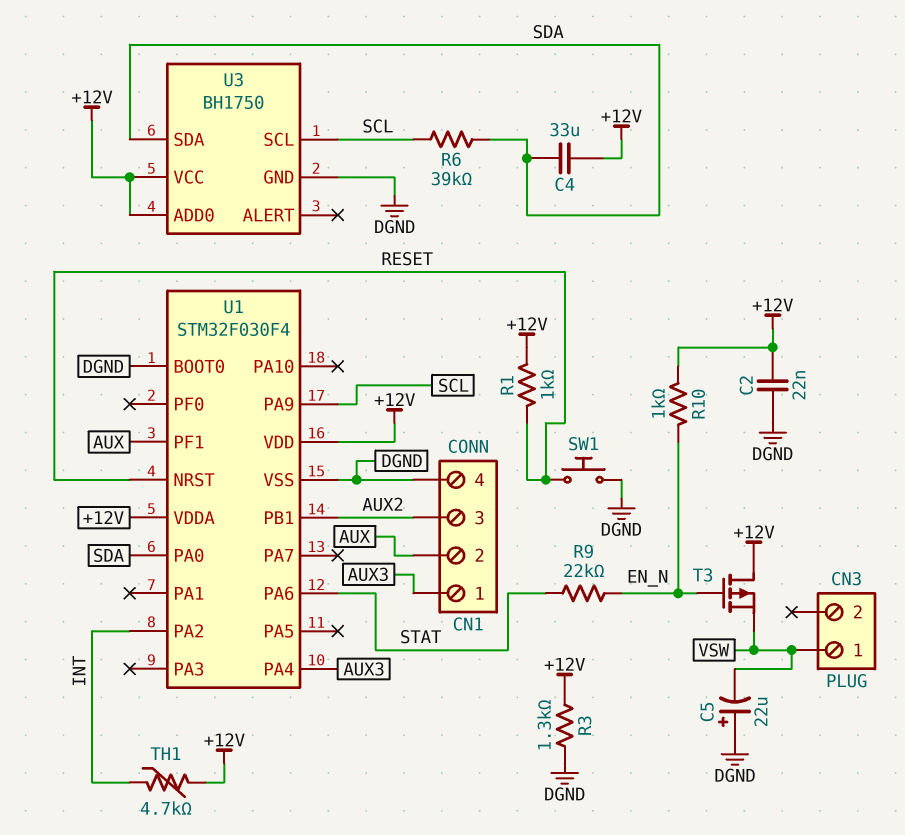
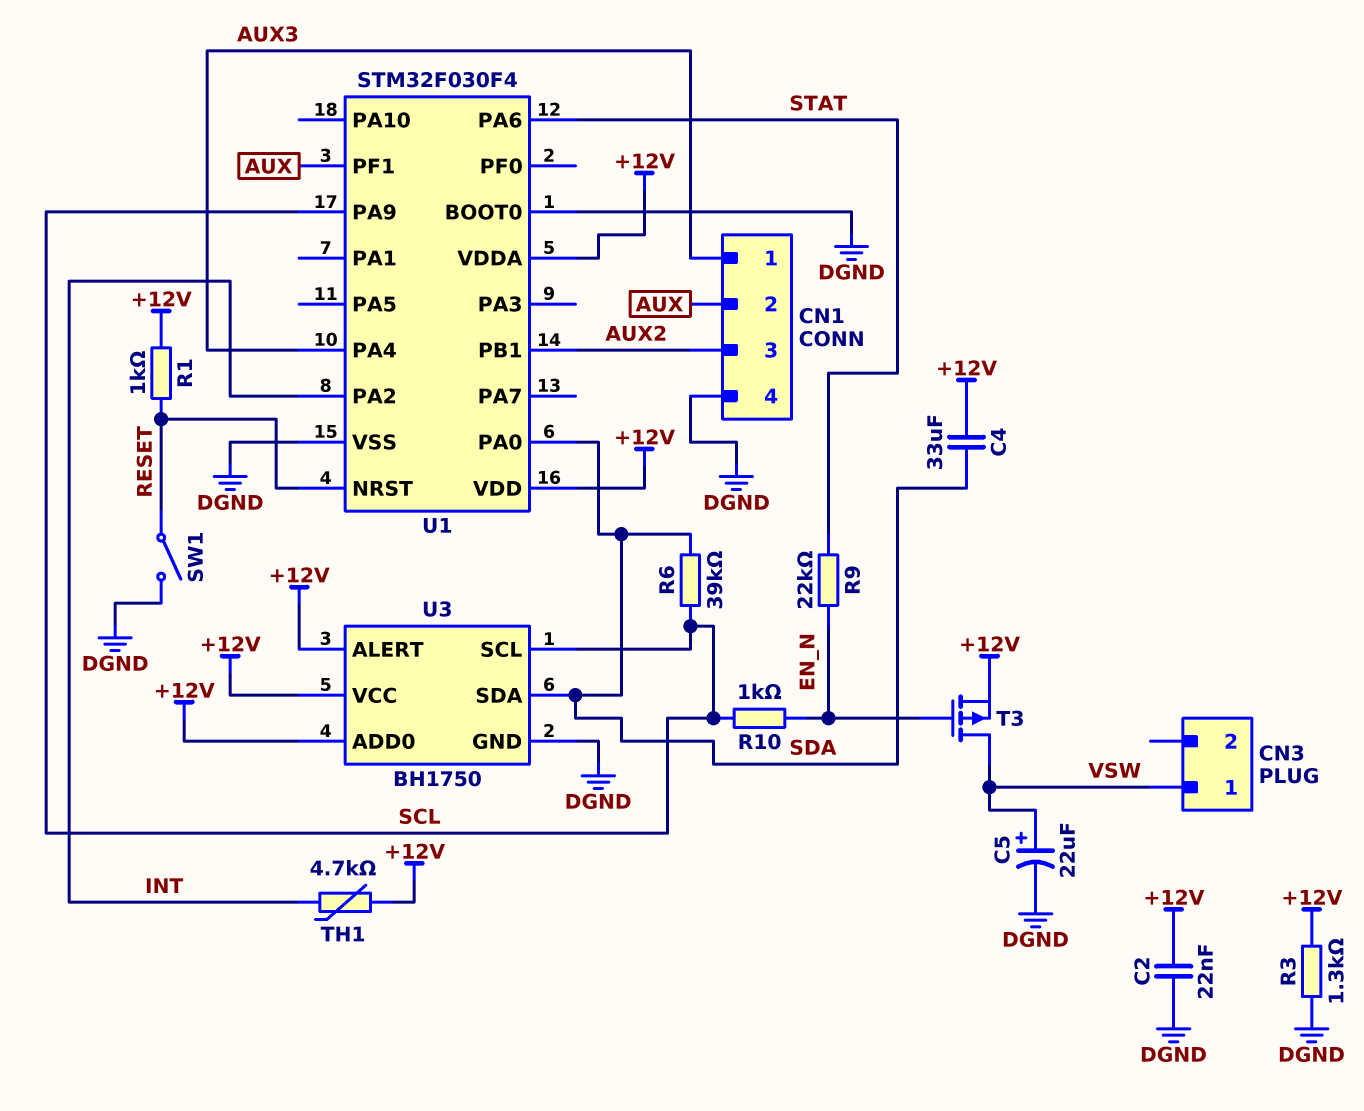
C5: 22uF (plus DGND, minus VSW) -> 22uF (plus VSW, minus DGND)
R10: 1k (+12V, EN_N) -> 1k (EN_N, SCL)
SW1: button (DGND, RESET) -> switch (DGND, RESET)
T3: PMOS (G EN_N, D +12V, S VSW) -> PMOS (G EN_N, D VSW, S +12V)
U3 pin ALERT: none -> +12V

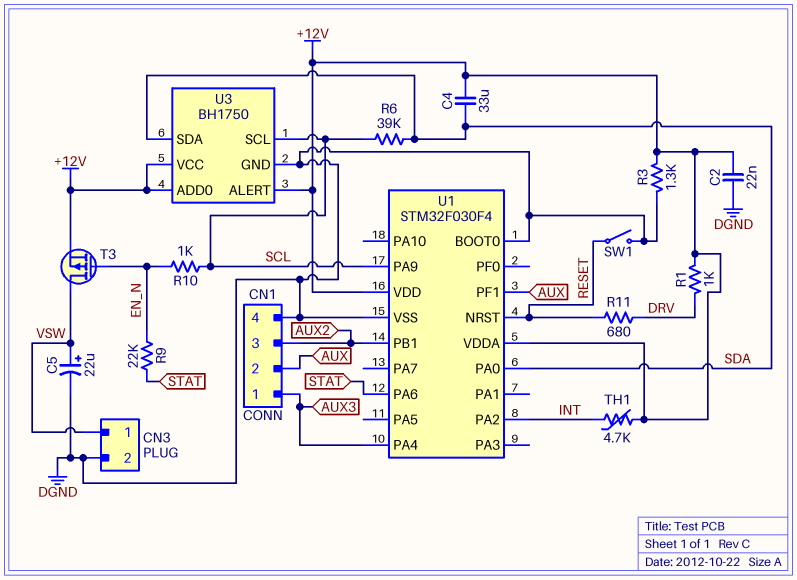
CN3 pin 2: none -> DGND
R1: 1k (+12V, RESET) -> 1k (+12V, DRV)
R11: none -> 680 (DRV, RESET)

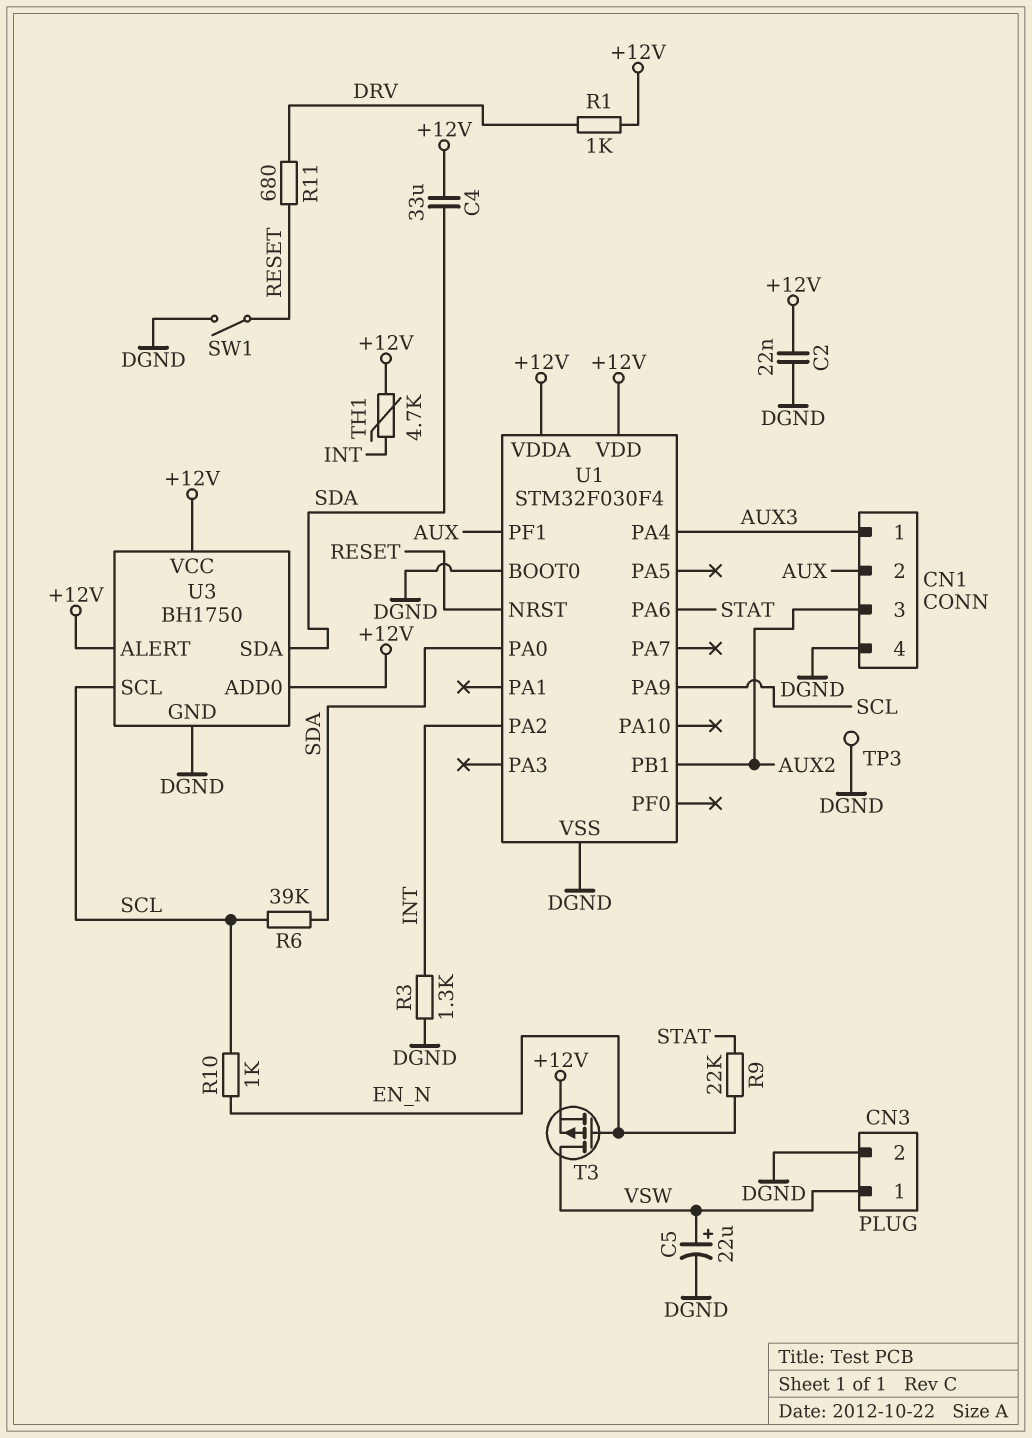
R3: 1.3k (+12V, DGND) -> 1.3k (DGND, INT)
TP3: none -> test point (DGND)

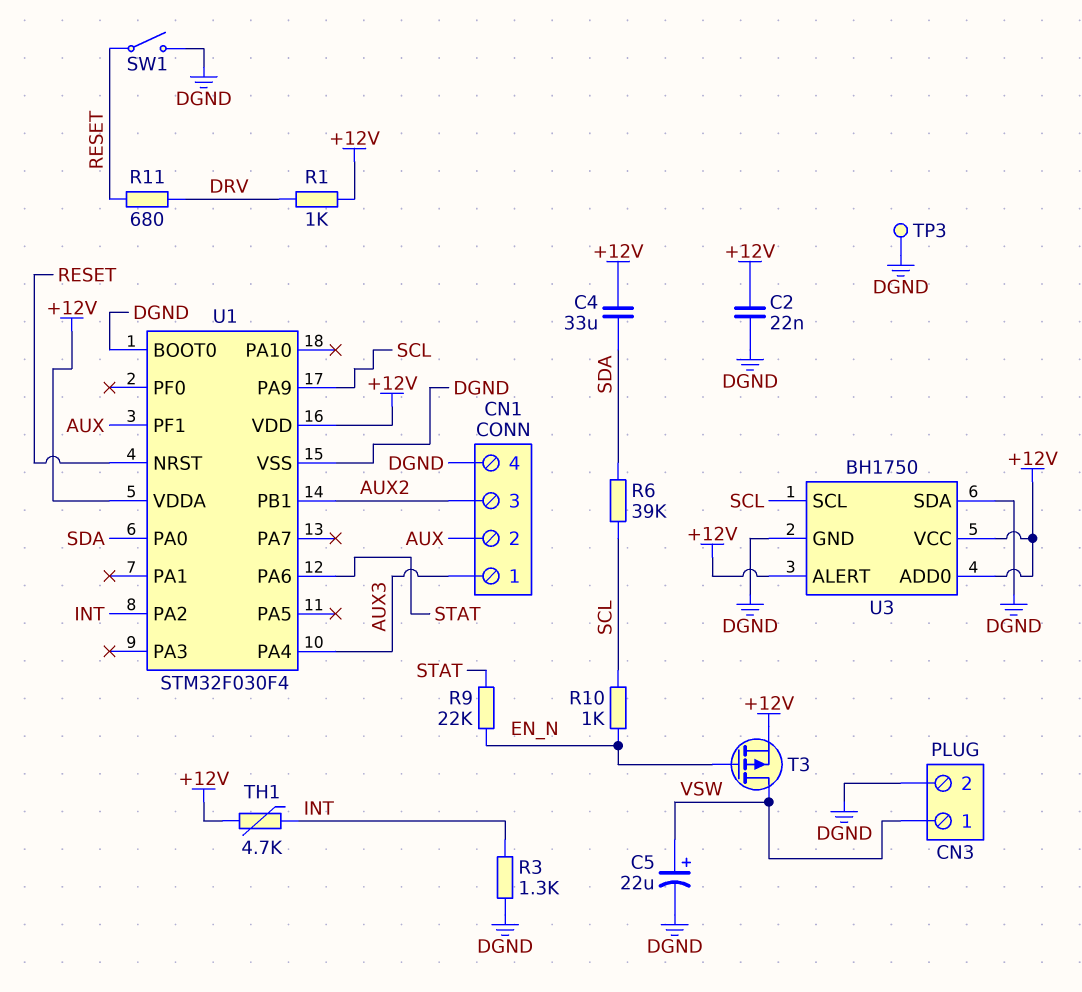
U3 pin SDA: SDA -> DGND

